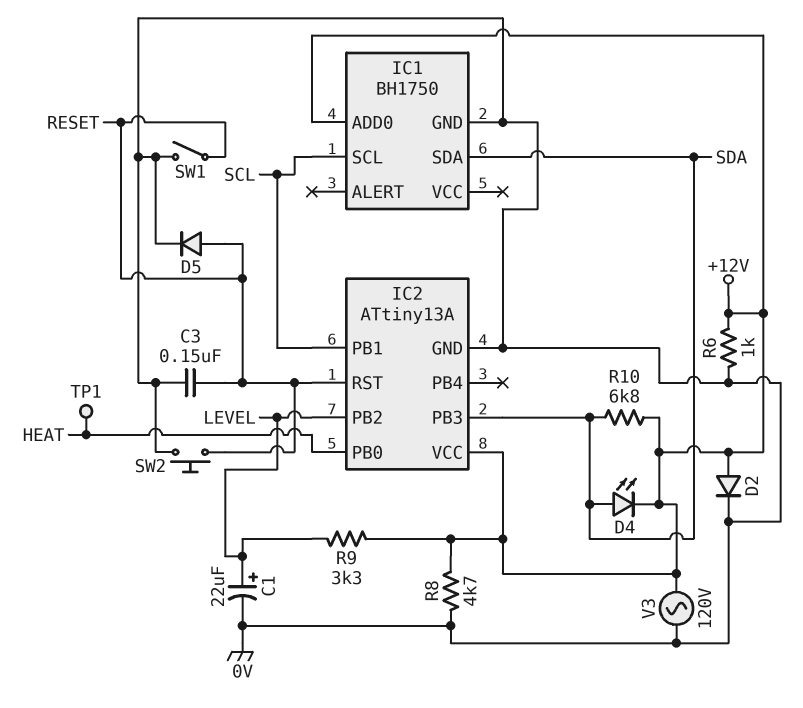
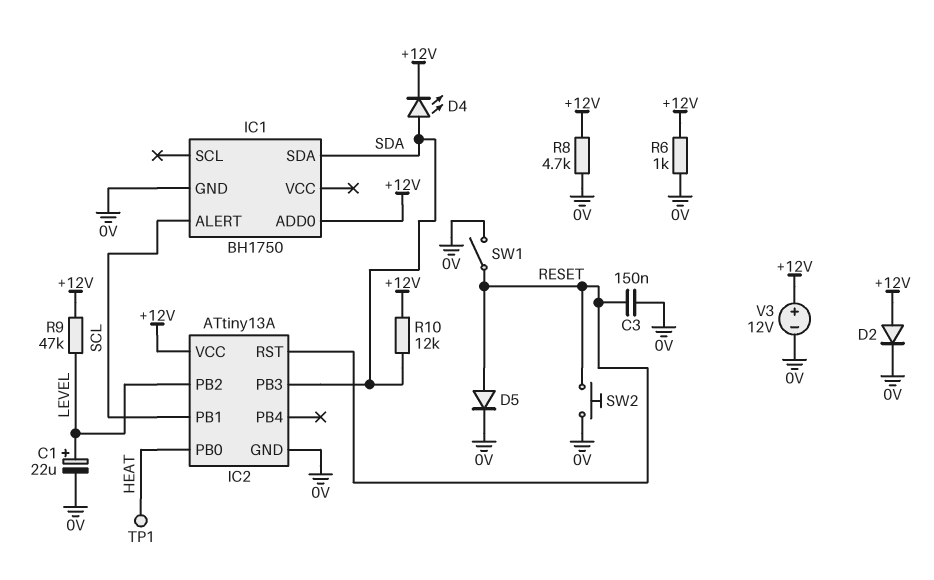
IC1 pin ALERT: none -> SCL
IC1 pin SCL: SCL -> none
R9: 3.3k (+12V, LEVEL) -> 47k (+12V, LEVEL)
R10: 6.8k (+12V, SDA) -> 12k (+12V, SDA)
V3: AC 120V (+12V, 0V) -> 12V (plus +12V, minus 0V)

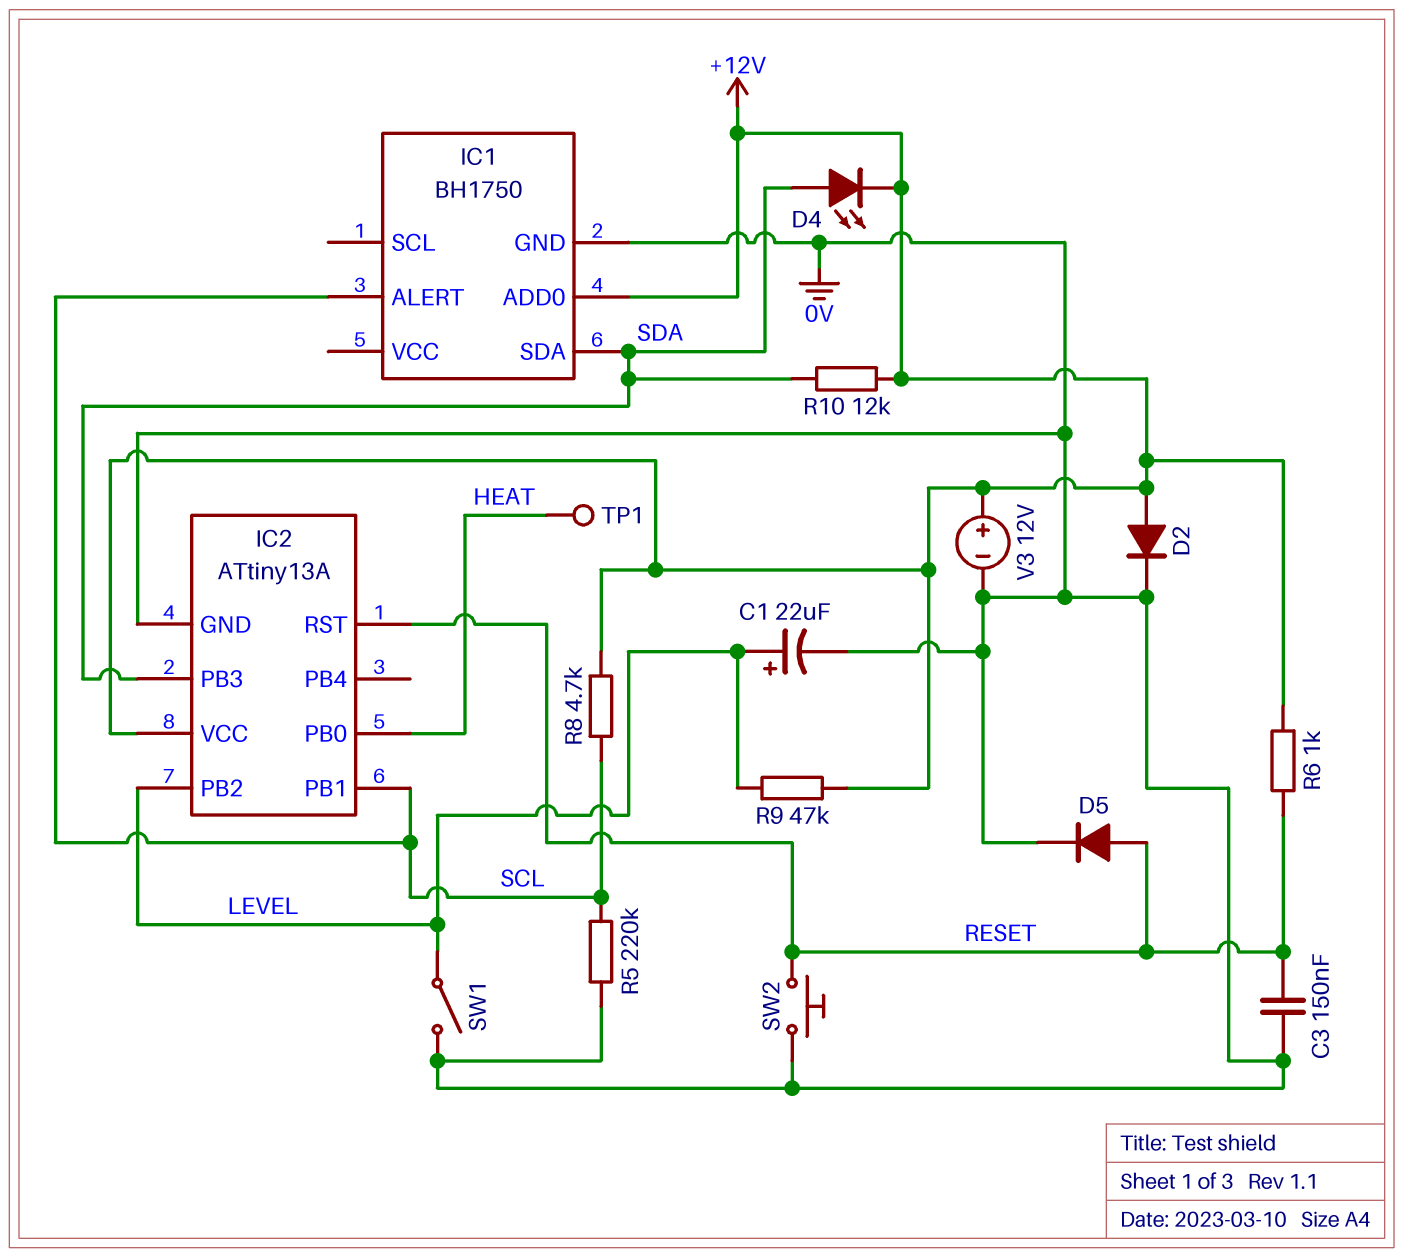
R5: none -> 220k (0V, SCL)
R6: 1k (+12V, 0V) -> 1k (+12V, RESET)
R8: 4.7k (+12V, 0V) -> 4.7k (+12V, SCL)
SW1: switch (0V, RESET) -> switch (0V, LEVEL)

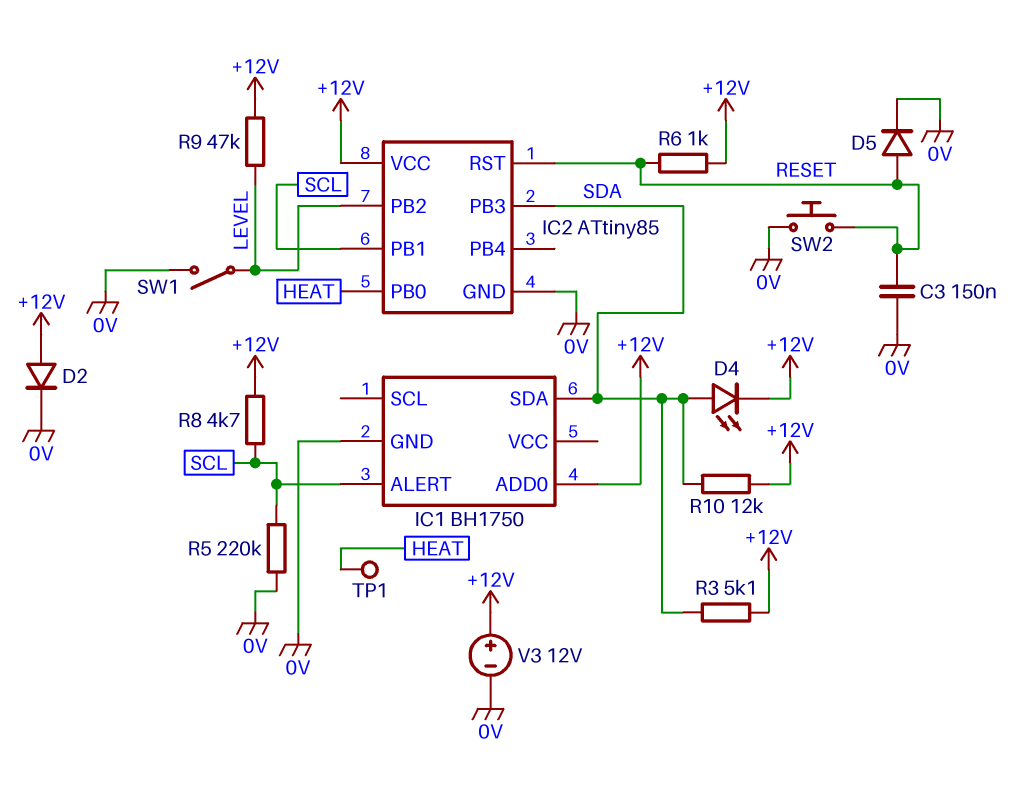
C1: 22uF (plus LEVEL, minus 0V) -> none
IC2: ATtiny13A -> ATtiny85
R3: none -> 5.1k (+12V, SDA)

